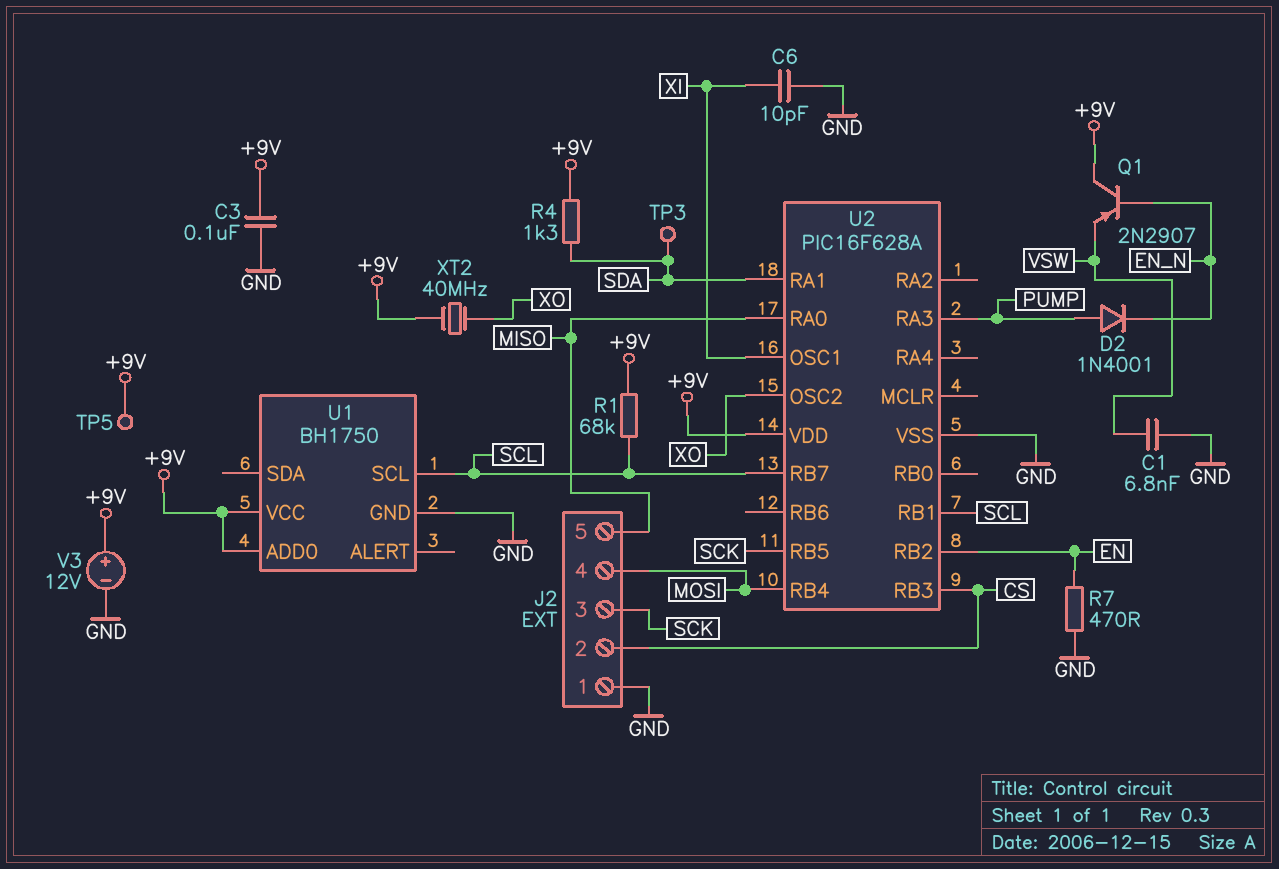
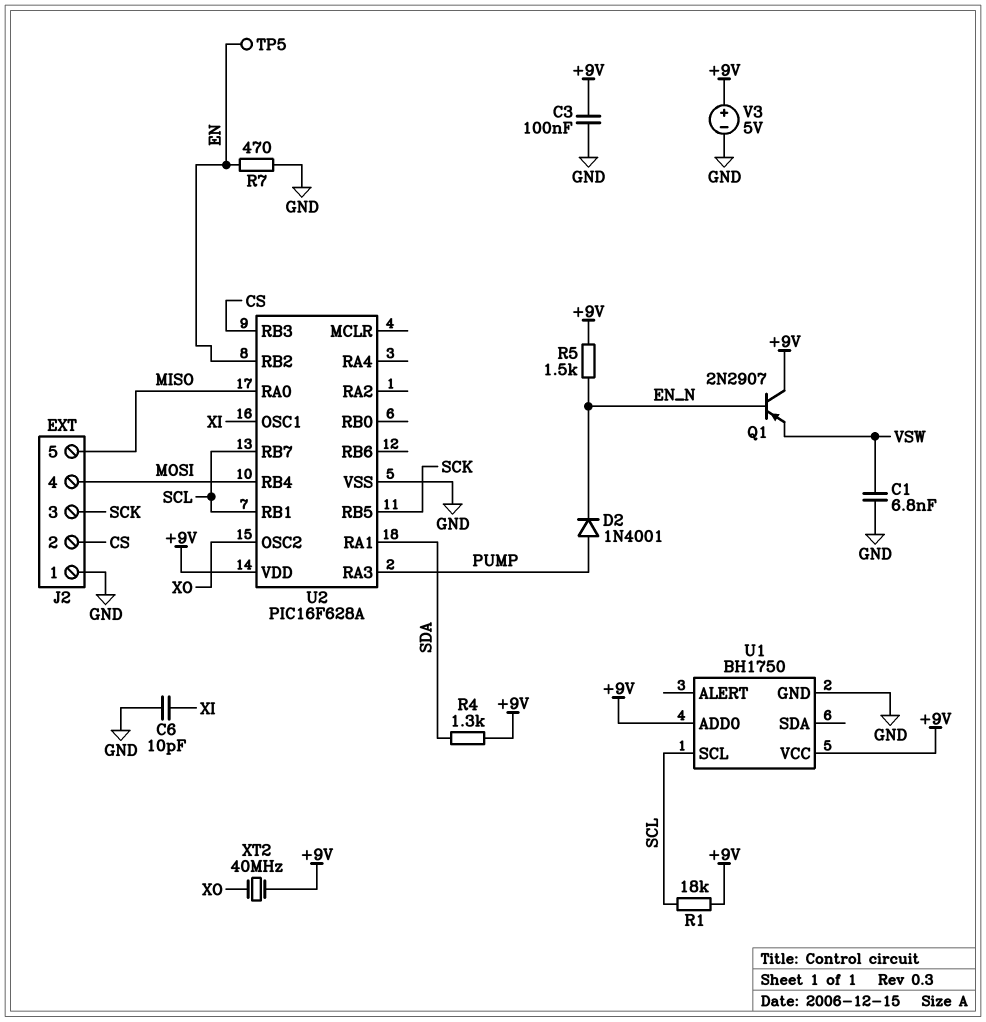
R1: 68k (+9V, SCL) -> 18k (+9V, SCL)
R5: none -> 1.5k (+9V, EN_N)
TP3: test point (SDA) -> none
TP5: test point (+9V) -> test point (EN)
V3: 12V (plus +9V, minus GND) -> 5V (plus +9V, minus GND)

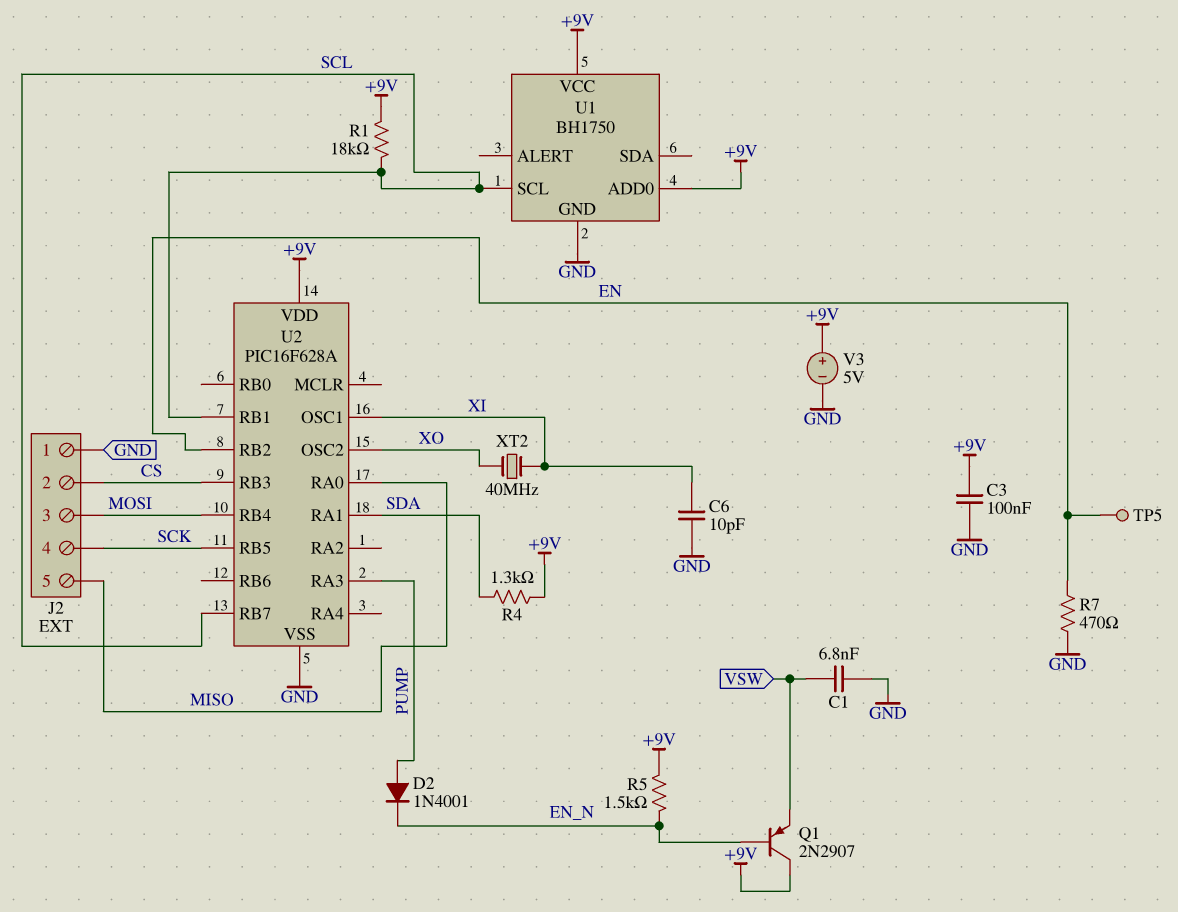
J2 pin 3: SCK -> MOSI
J2 pin 4: MOSI -> SCK
XT2: 40MHz (+9V, XO) -> 40MHz (XI, XO)

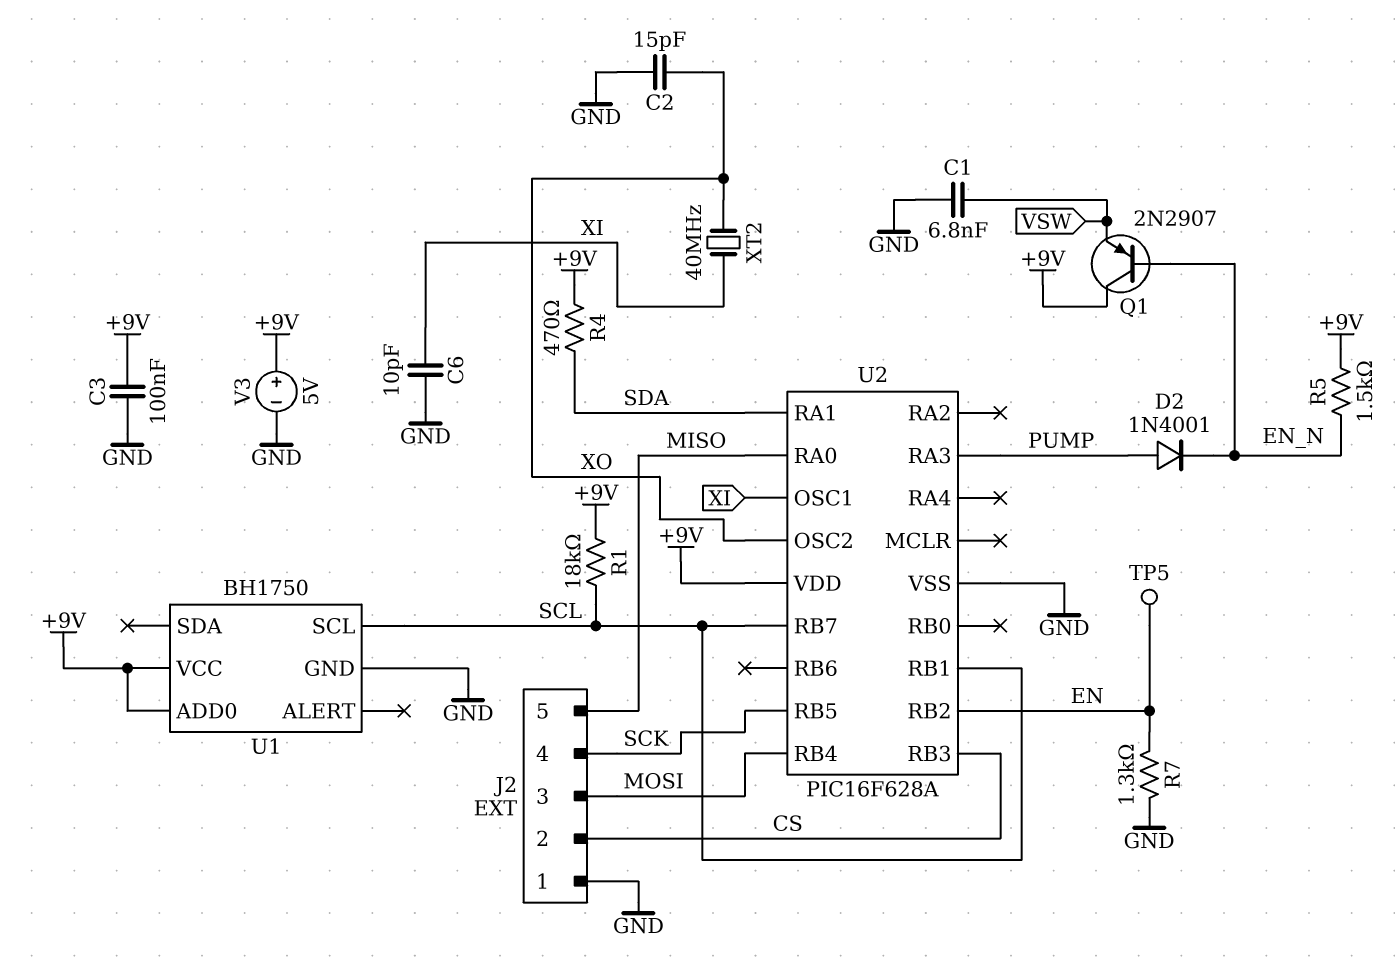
C2: none -> 15pF (GND, XO)
R4: 1.3k (+9V, SDA) -> 470 (+9V, SDA)
R7: 470 (EN, GND) -> 1.3k (EN, GND)

